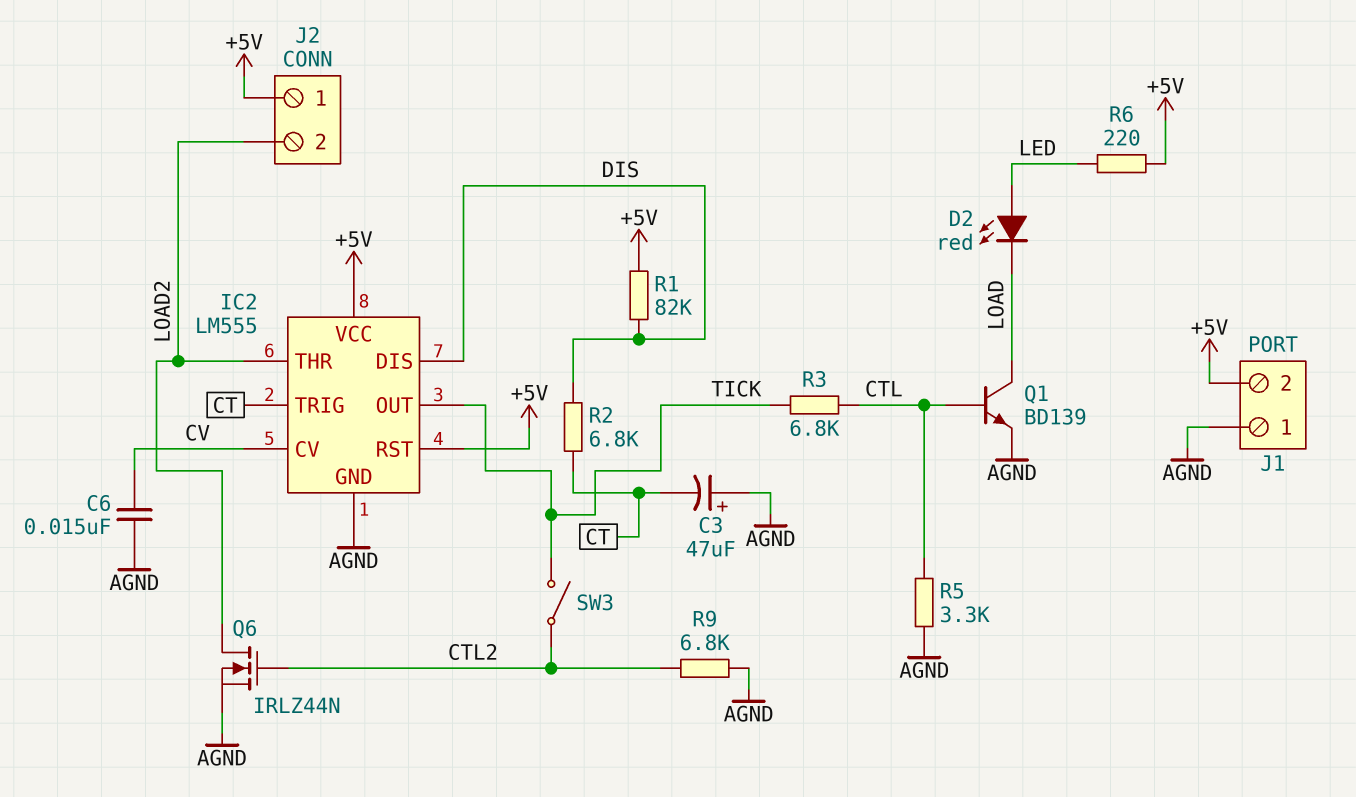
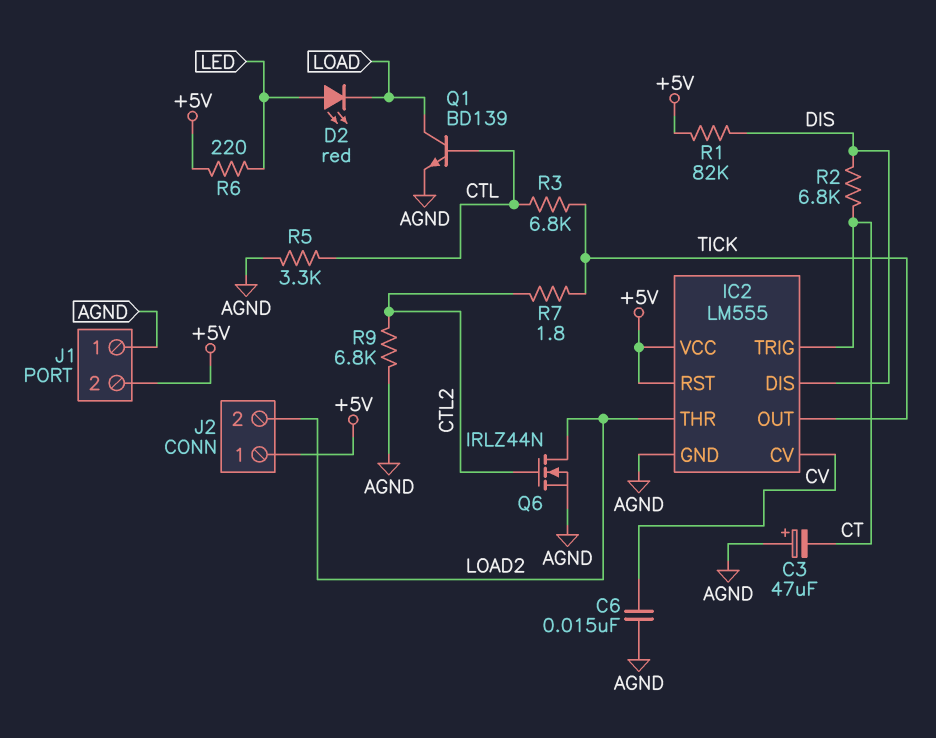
R7: none -> 1.8 (CTL2, TICK)
SW3: switch (CTL2, TICK) -> none

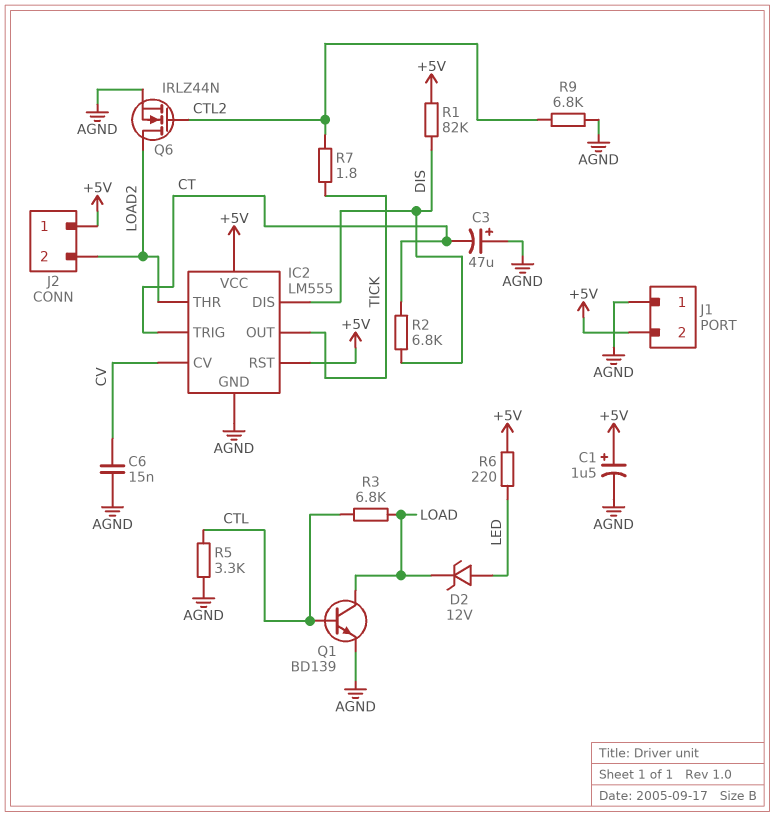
C1: none -> 1.5uF (plus +5V, minus AGND)
D2: LED red (A LED, K LOAD) -> zener 12V (A LED, K LOAD)
R3: 6.8k (CTL, TICK) -> 6.8k (CTL, LOAD)

